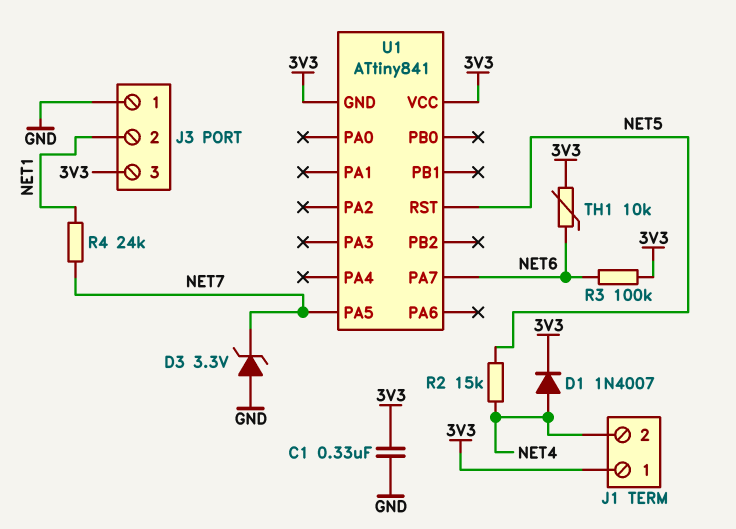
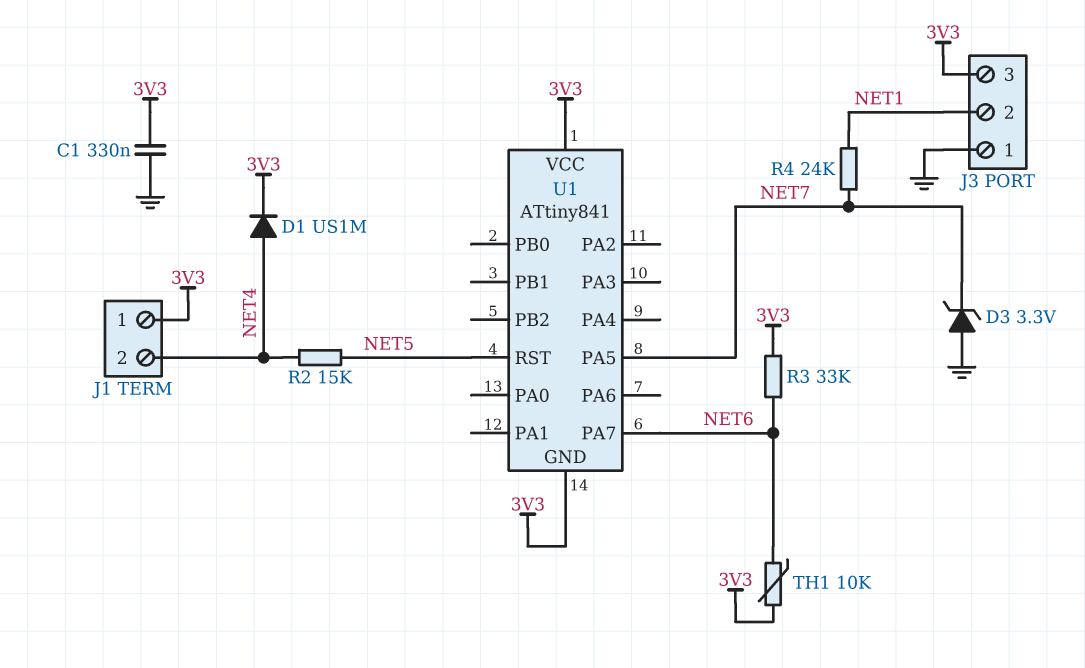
D1: diode 1N4007 (A NET4, K 3V3) -> diode US1M (A NET4, K 3V3)
R3: 100k (3V3, NET6) -> 33k (3V3, NET6)

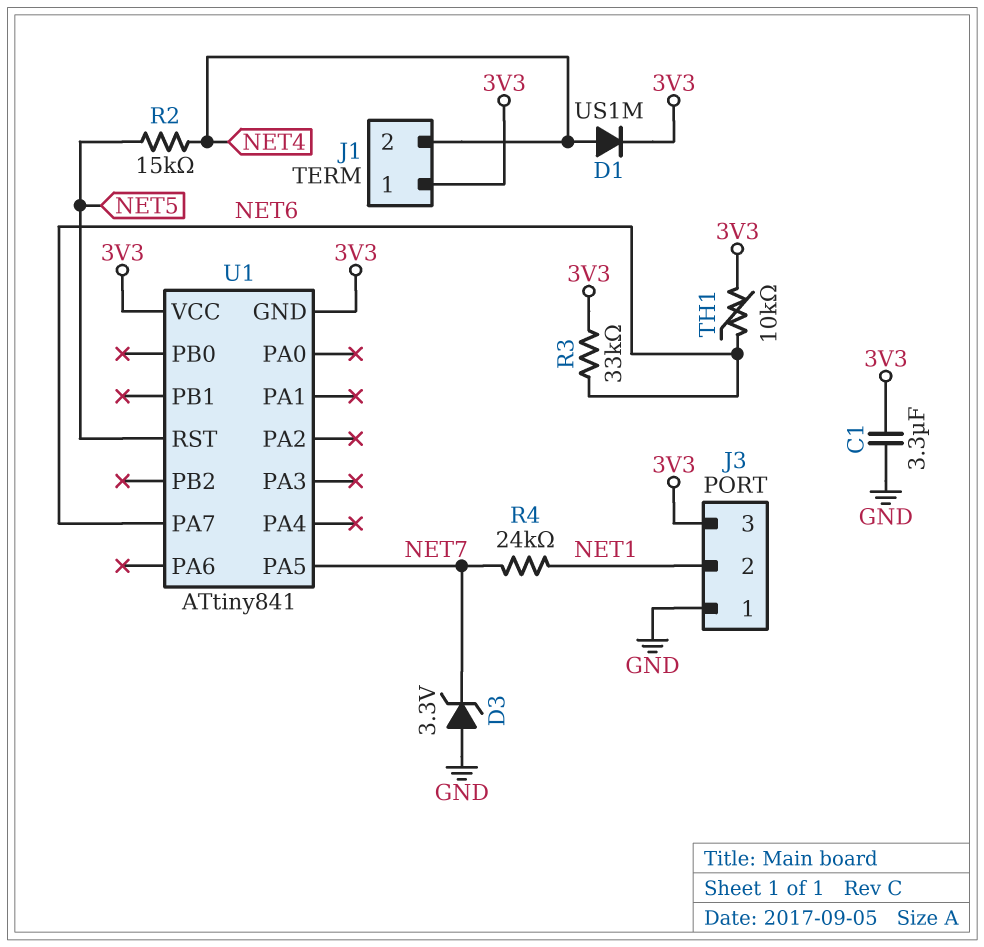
C1: 330nF (3V3, GND) -> 3.3uF (3V3, GND)

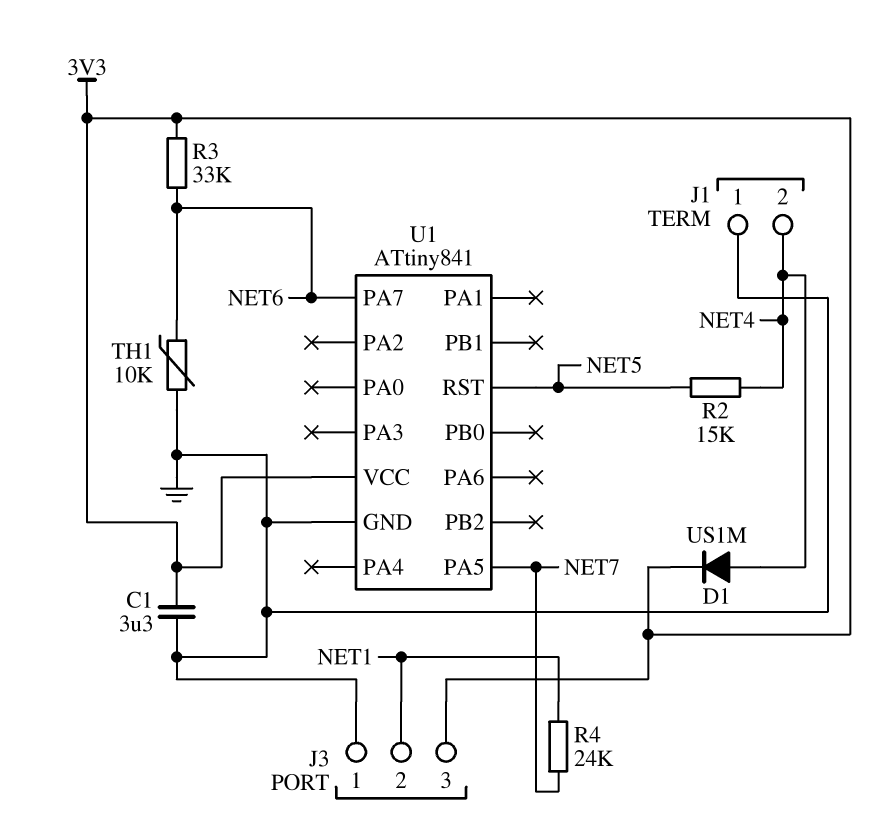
D3: zener 3.3V (A GND, K NET7) -> none
J1 pin 1: 3V3 -> GND
TH1: 10k (3V3, NET6) -> 10k (GND, NET6)
U1 pin GND: 3V3 -> GND

